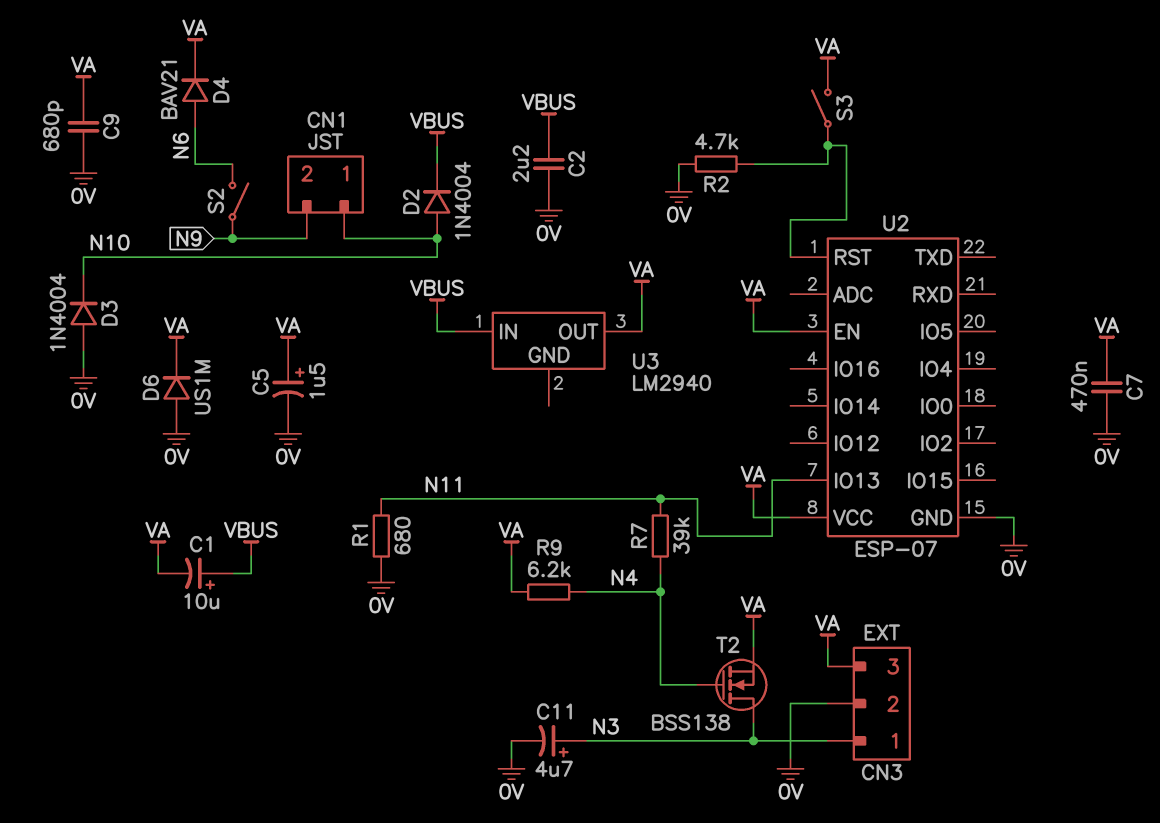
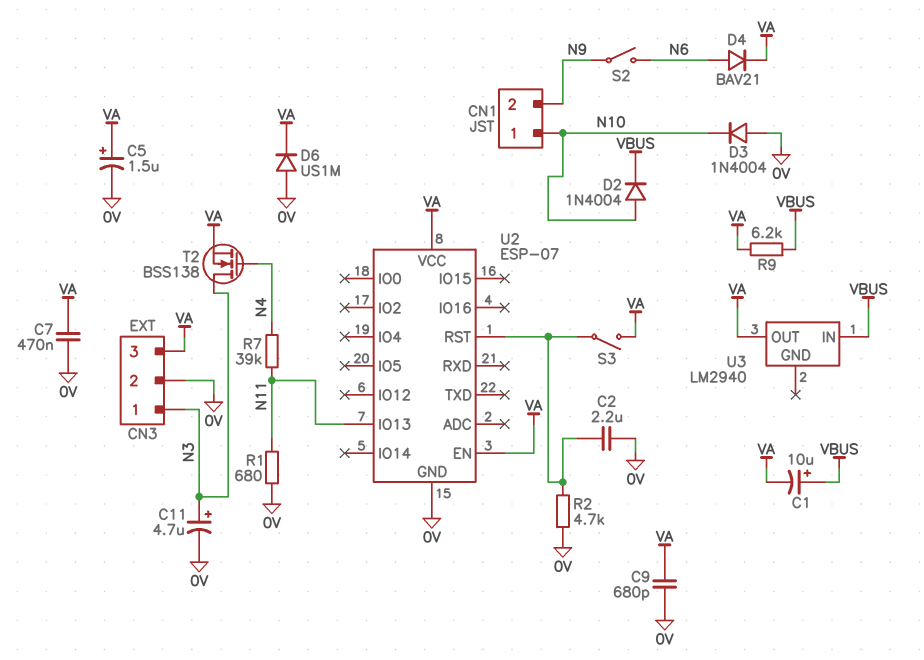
C2: 2.2uF (0V, VBUS) -> 2.2uF (0V, U2/RST)
R9: 6.2k (N4, VA) -> 6.2k (VA, VBUS)

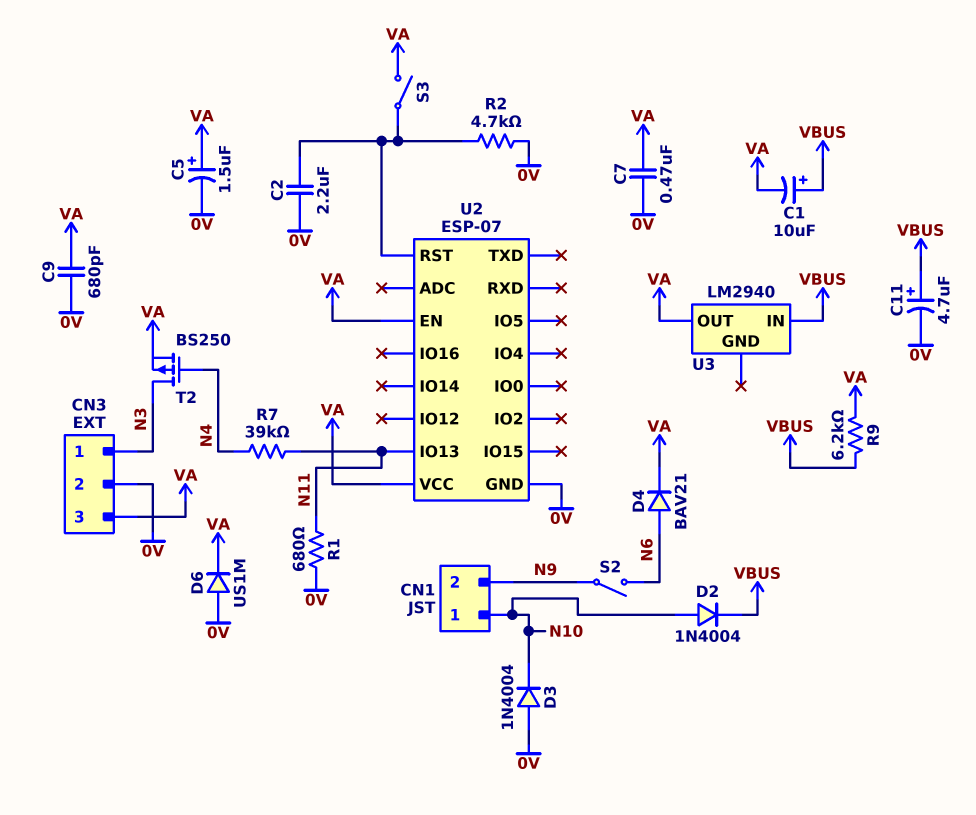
C11: 4.7uF (plus N3, minus 0V) -> 4.7uF (plus VBUS, minus 0V)
T2: NMOS BSS138 (G N4, D N3, S VA) -> PMOS BS250 (G N4, D N3, S VA)

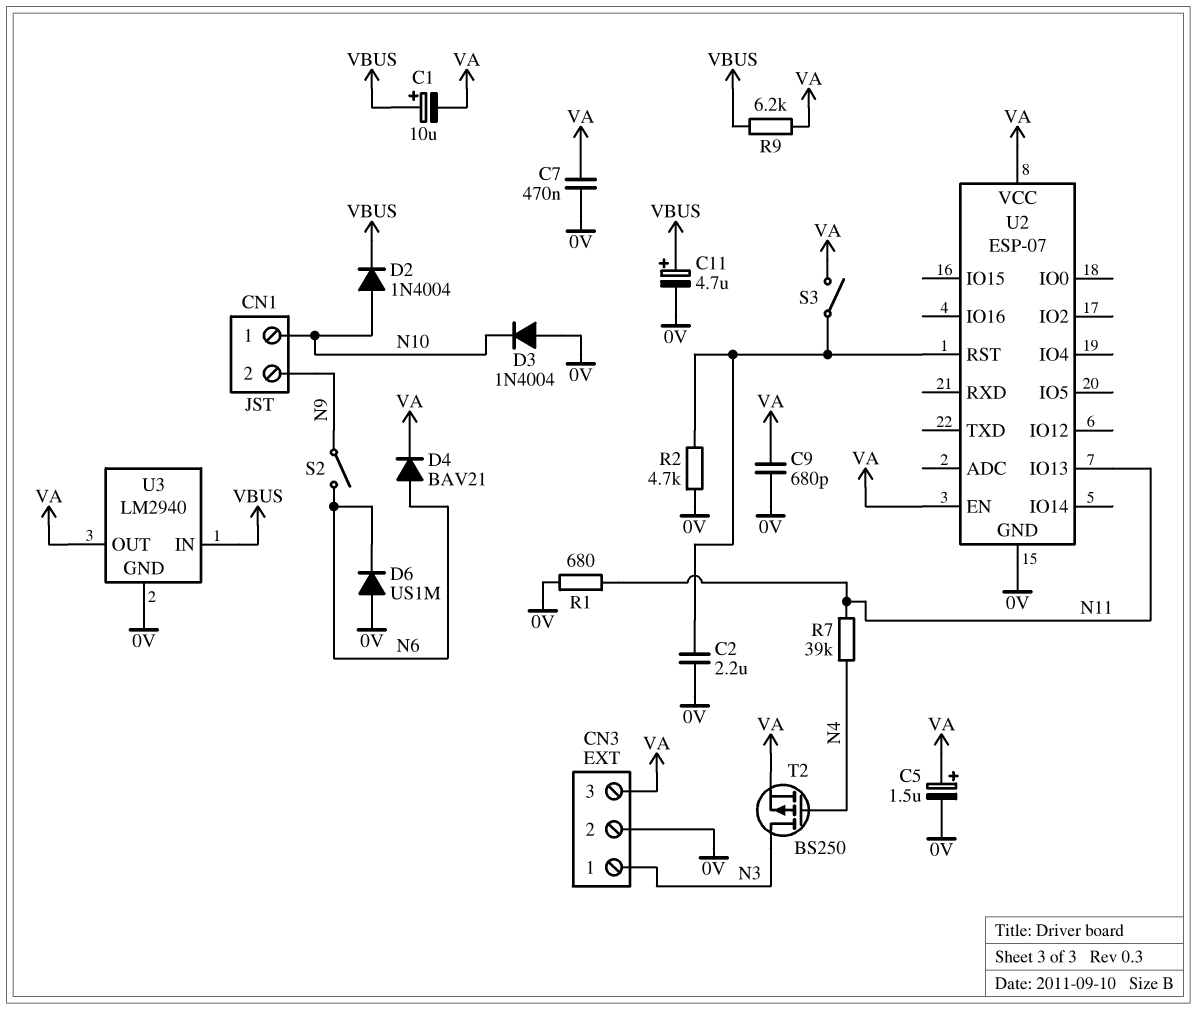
D6: diode US1M (A 0V, K VA) -> diode US1M (A 0V, K N6)
U3 pin GND: none -> 0V

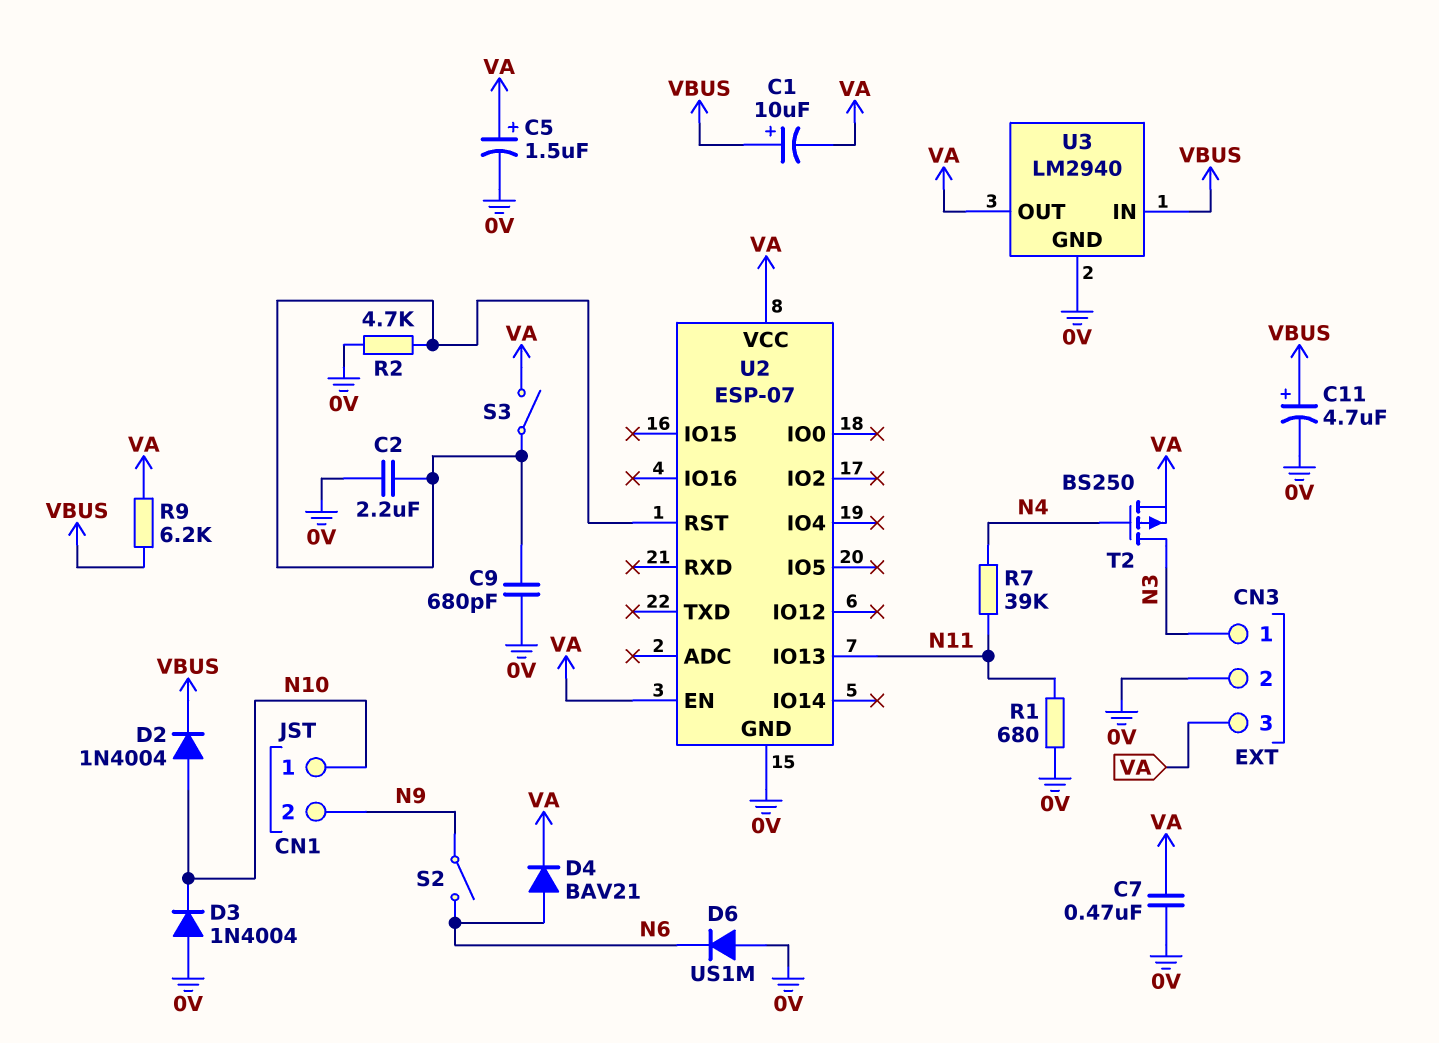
C9: 680pF (0V, VA) -> 680pF (0V, U2/RST)

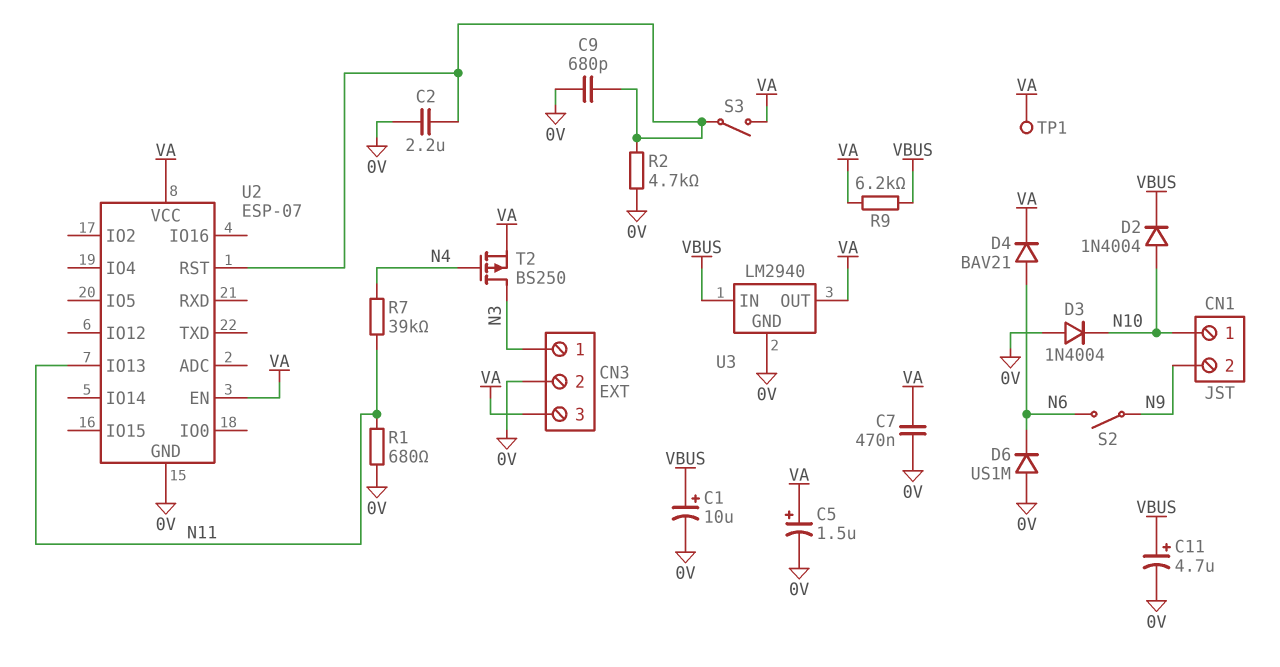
C1: 10uF (plus VBUS, minus VA) -> 10uF (plus VBUS, minus 0V)
TP1: none -> test point (VA)

